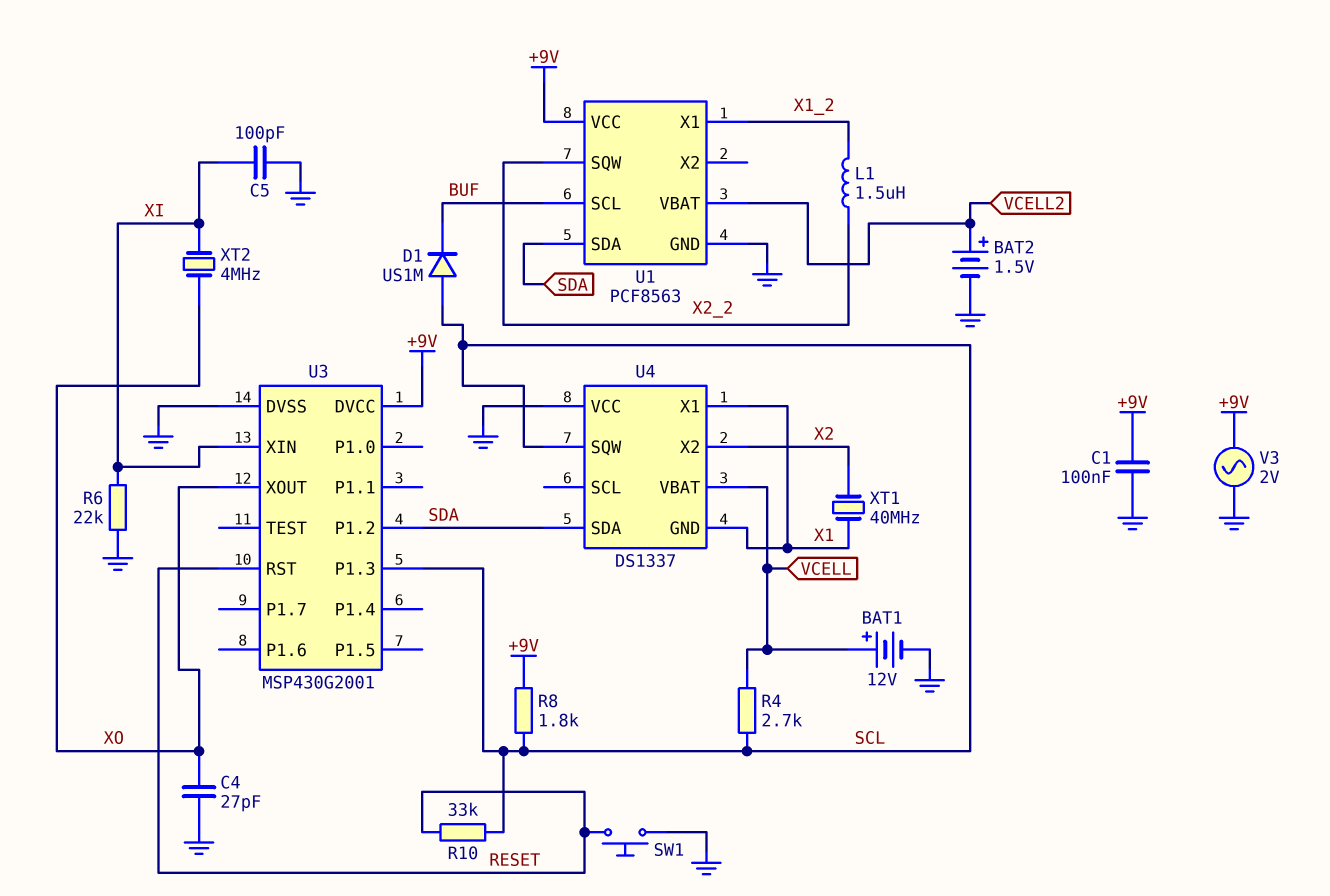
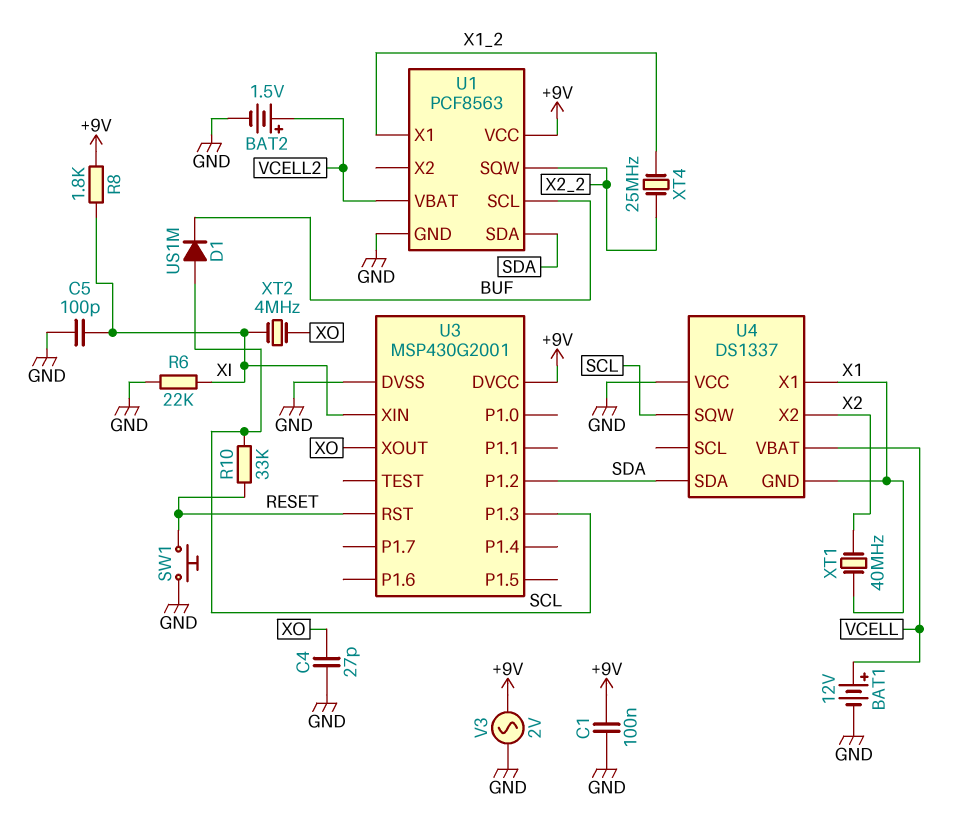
L1: 1.5uH (X1_2, X2_2) -> none
R4: 2.7k (SCL, VCELL) -> none
R8: 1.8k (+9V, SCL) -> 1.8k (+9V, XI)
XT4: none -> 25MHz (X1_2, X2_2)

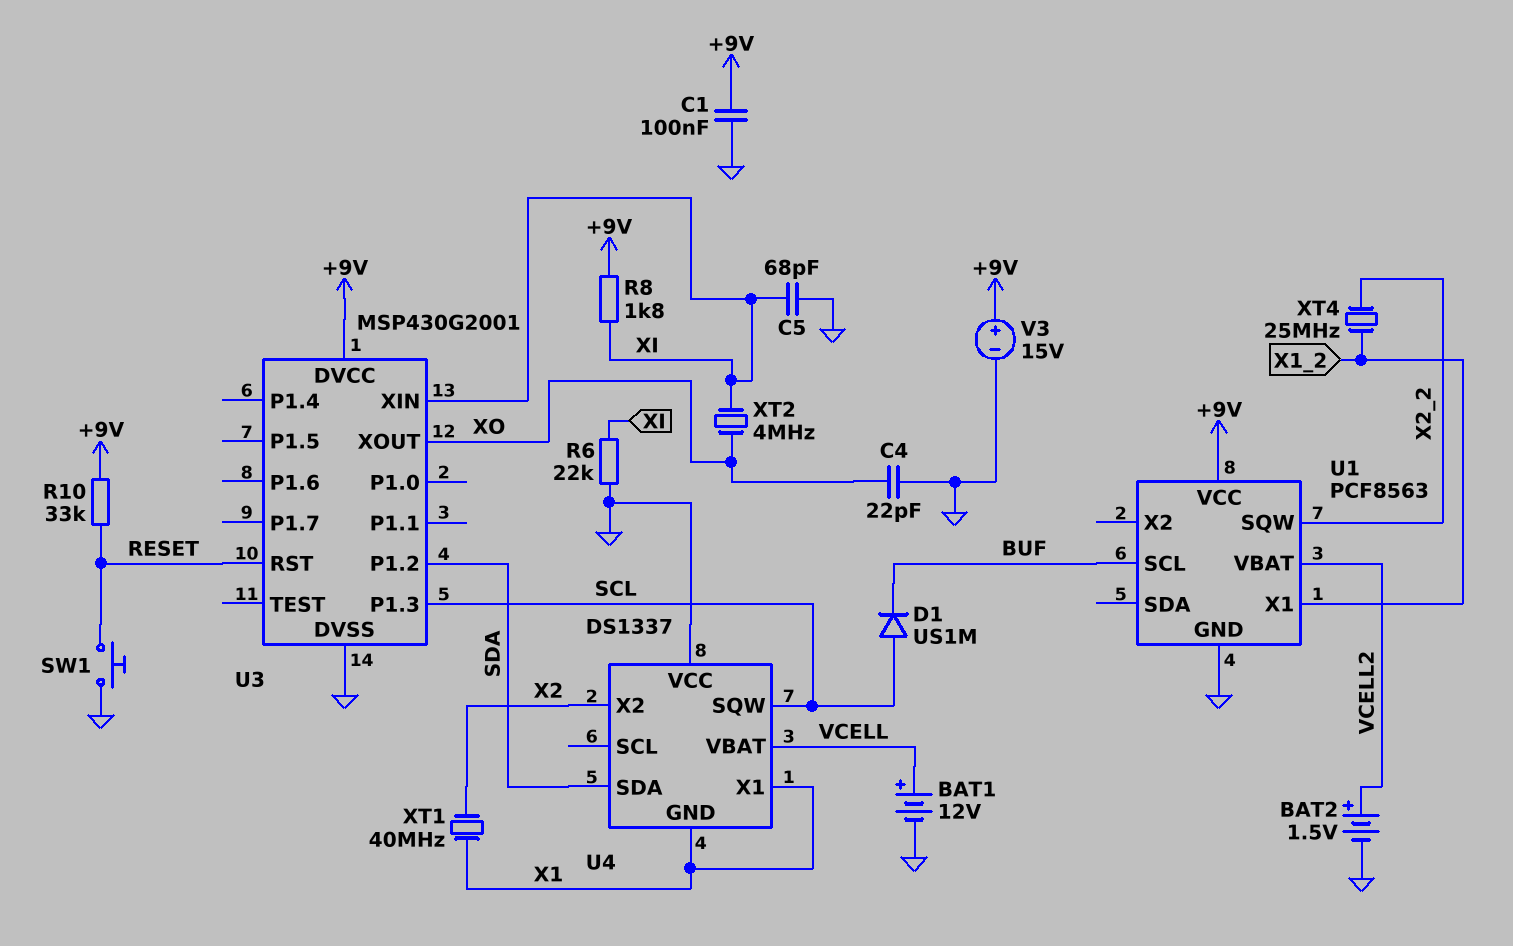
C4: 27pF (GND, XO) -> 22pF (GND, XO)
C5: 100pF (GND, XI) -> 68pF (GND, XI)
R10: 33k (RESET, SCL) -> 33k (+9V, RESET)
U1 pin SDA: SDA -> none
V3: AC 2V (+9V, GND) -> 15V (plus +9V, minus GND)

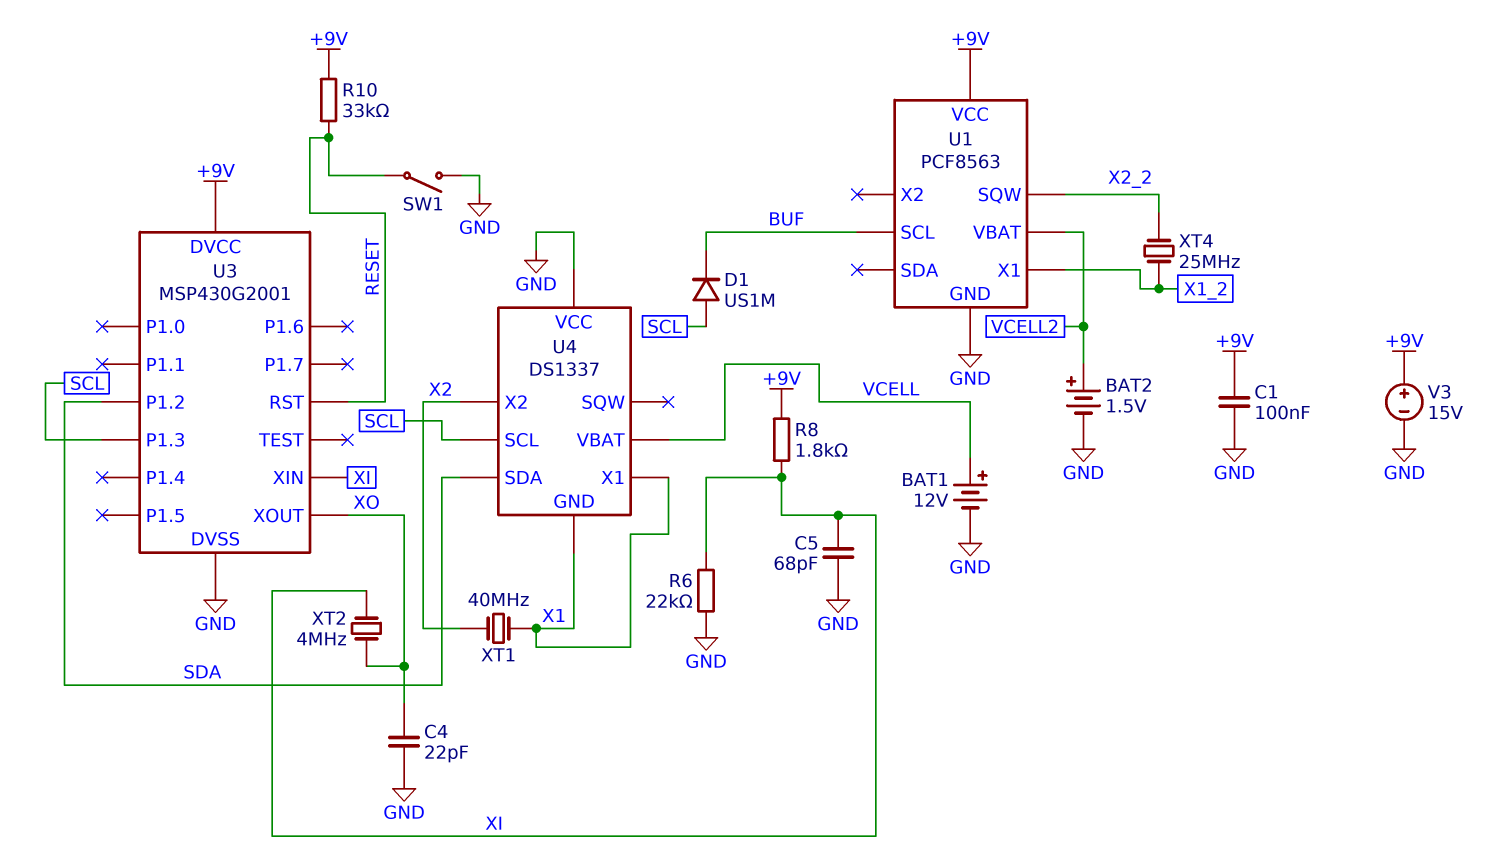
SW1: button (GND, RESET) -> switch (GND, RESET)
U4 pin SCL: none -> SCL
U4 pin SQW: SCL -> none

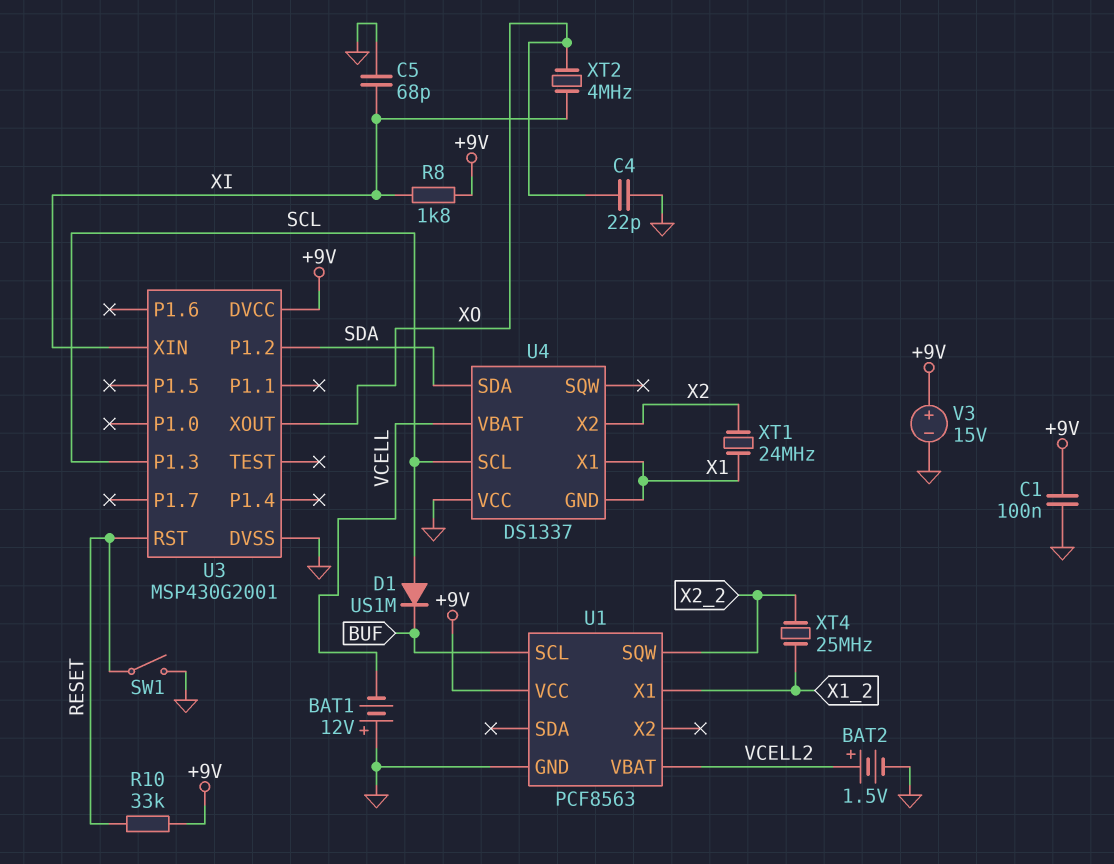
BAT1: 12V (plus VCELL, minus GND) -> 12V (plus GND, minus VCELL)
R6: 22k (GND, XI) -> none
XT1: 40MHz (X1, X2) -> 24MHz (X1, X2)

